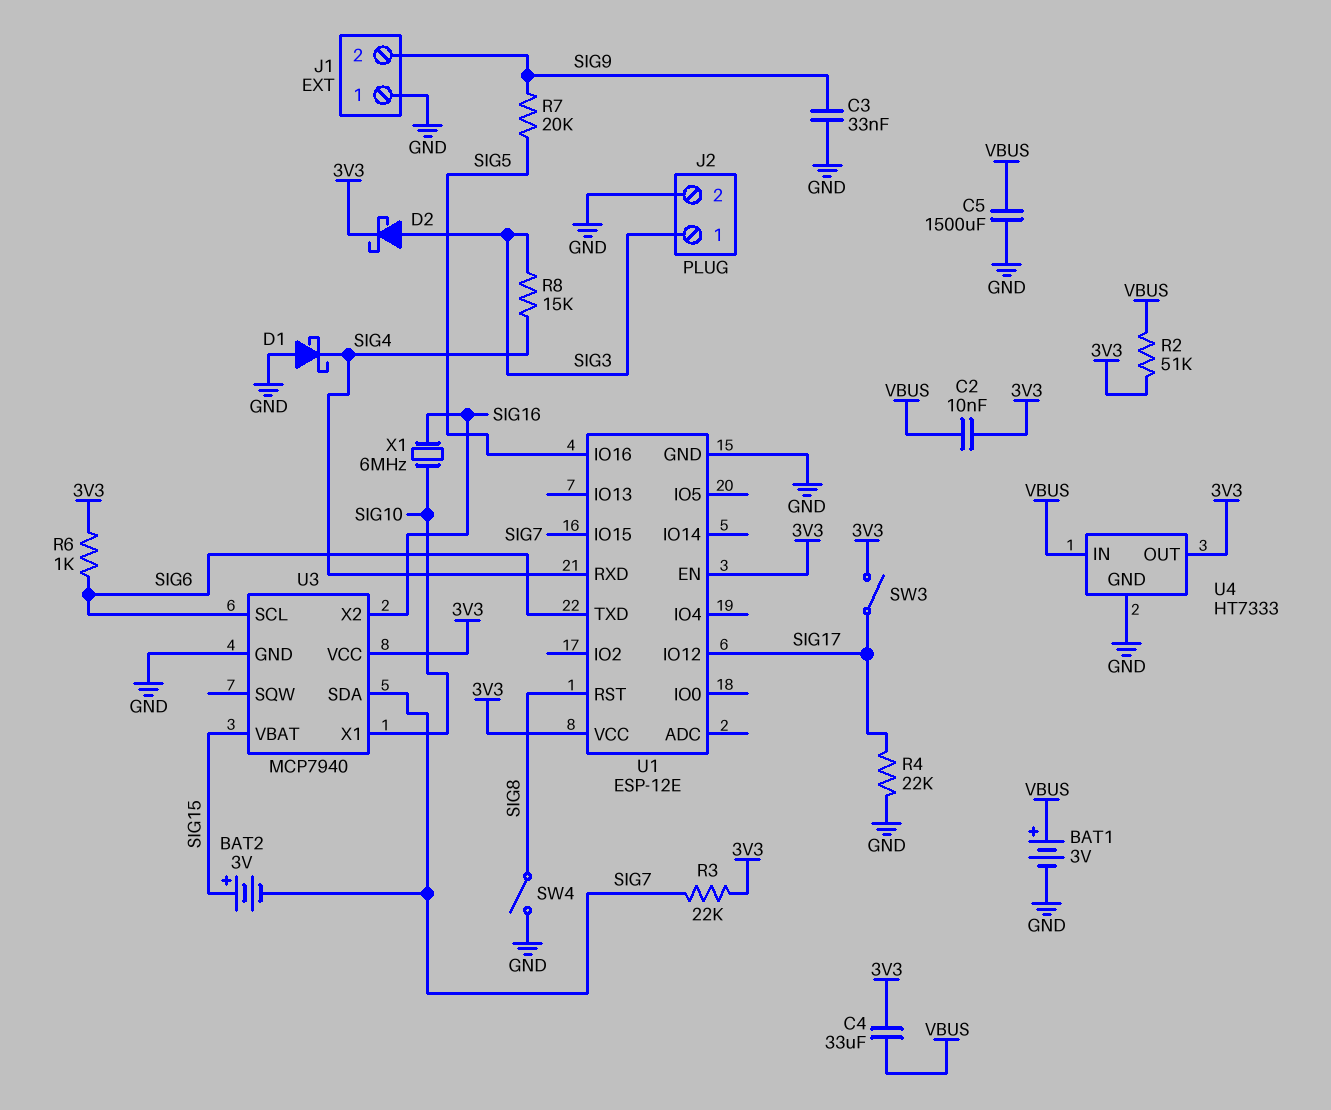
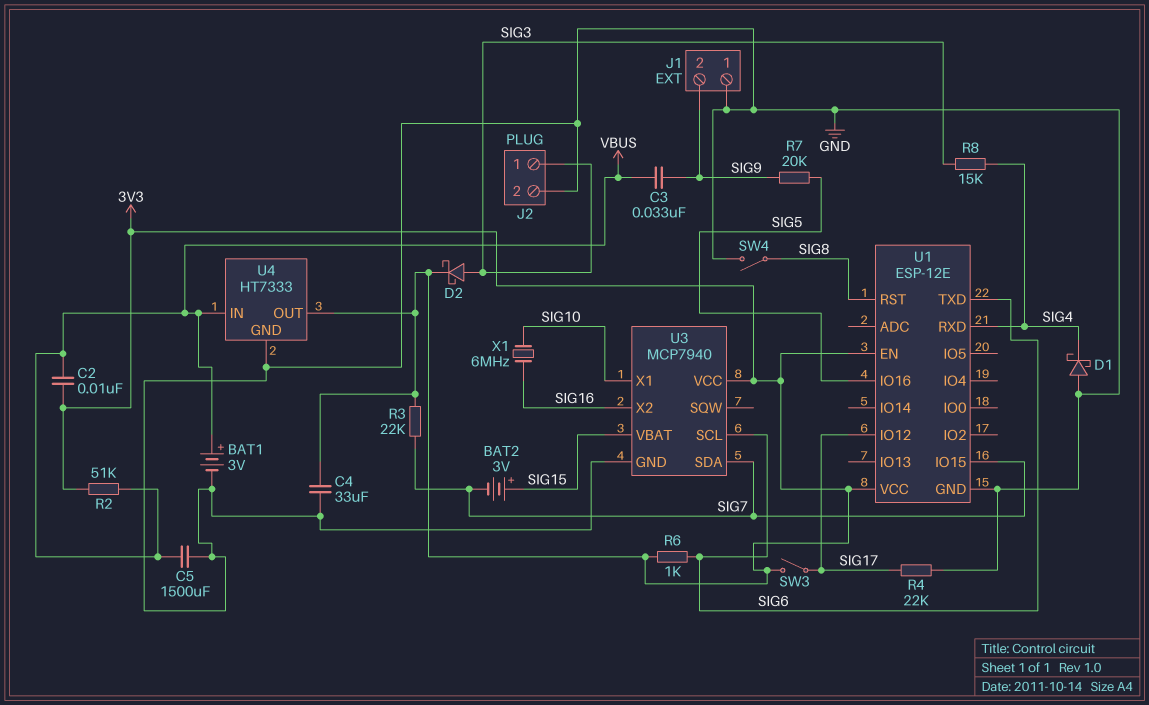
C3: 33nF (GND, SIG9) -> 33nF (SIG9, VBUS)
C4: 33uF (3V3, VBUS) -> 33uF (3V3, GND)

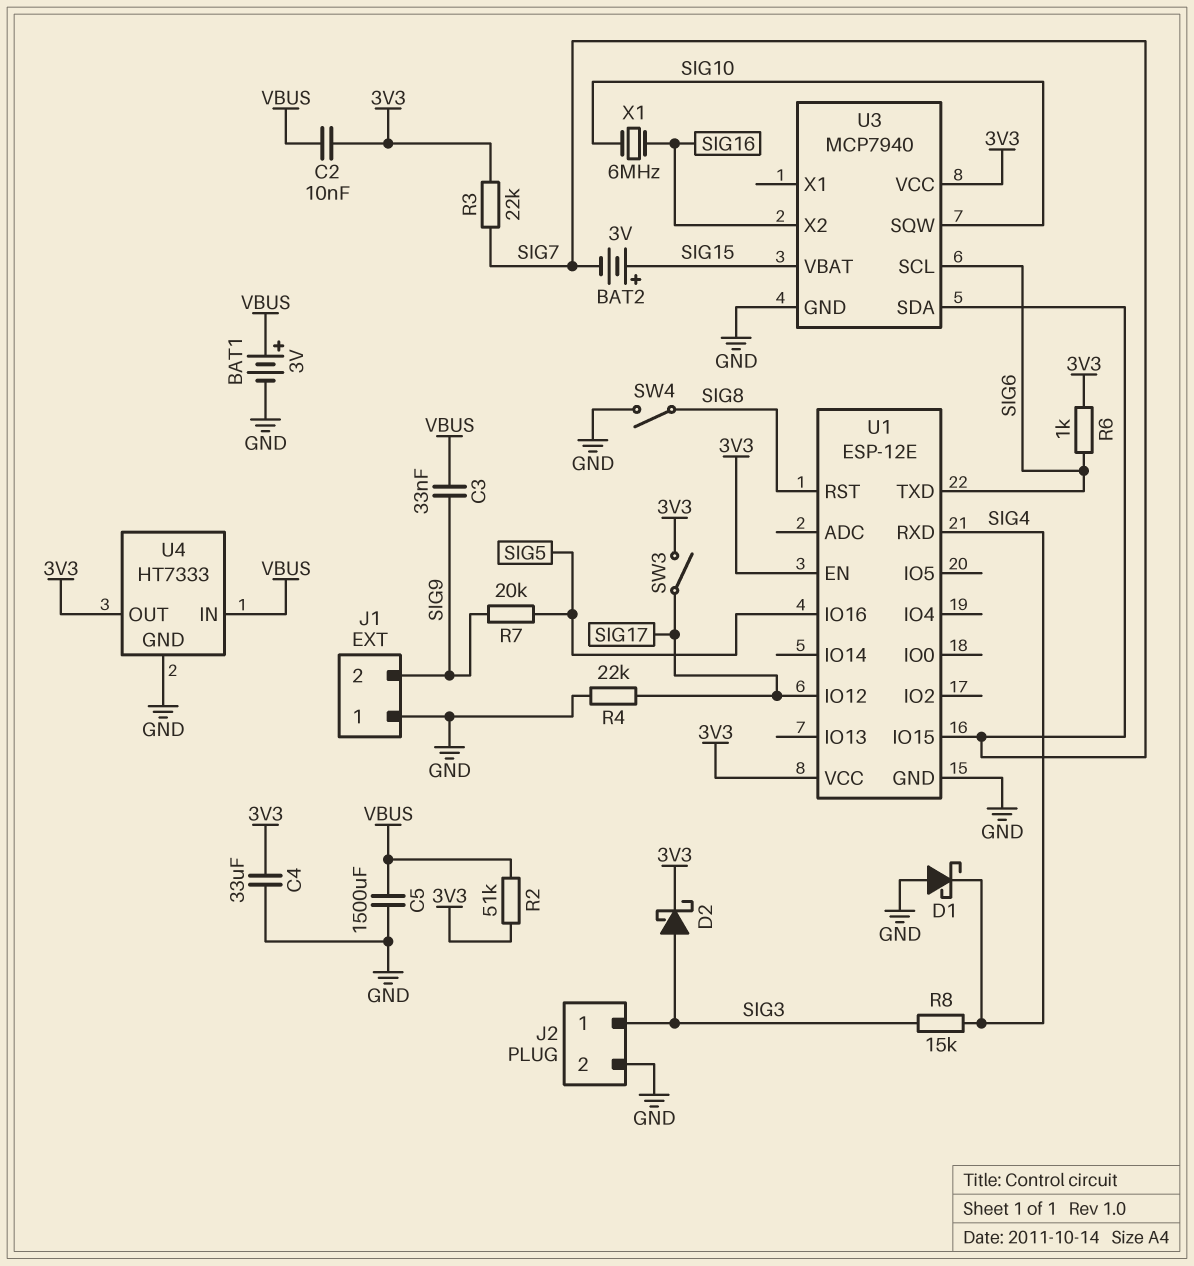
U3 pin SQW: none -> SIG10
U3 pin X1: SIG10 -> none

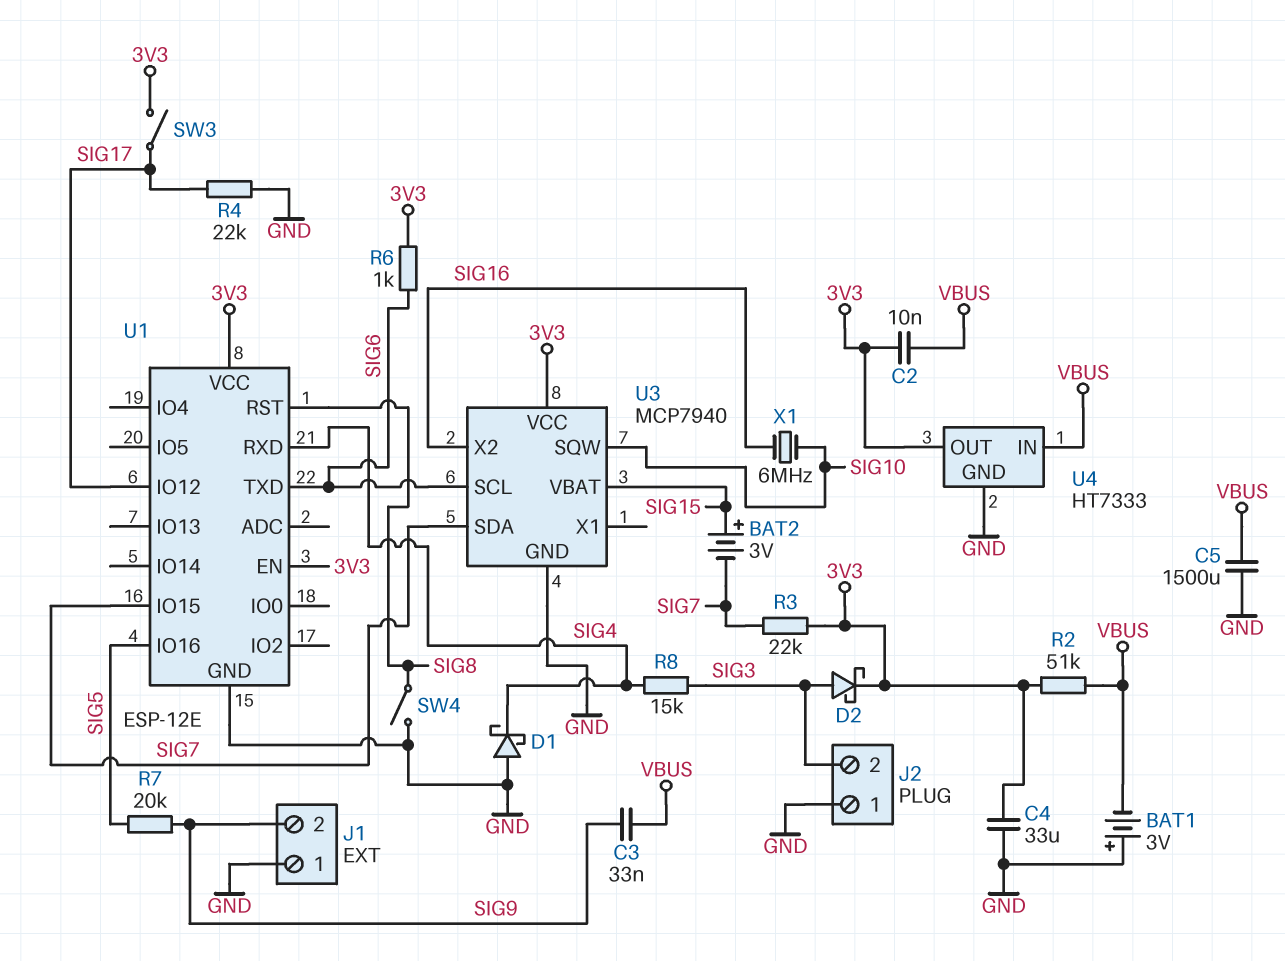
BAT1: 3V (plus VBUS, minus GND) -> 3V (plus GND, minus VBUS)
J2 pin 1: SIG3 -> GND
J2 pin 2: GND -> SIG3

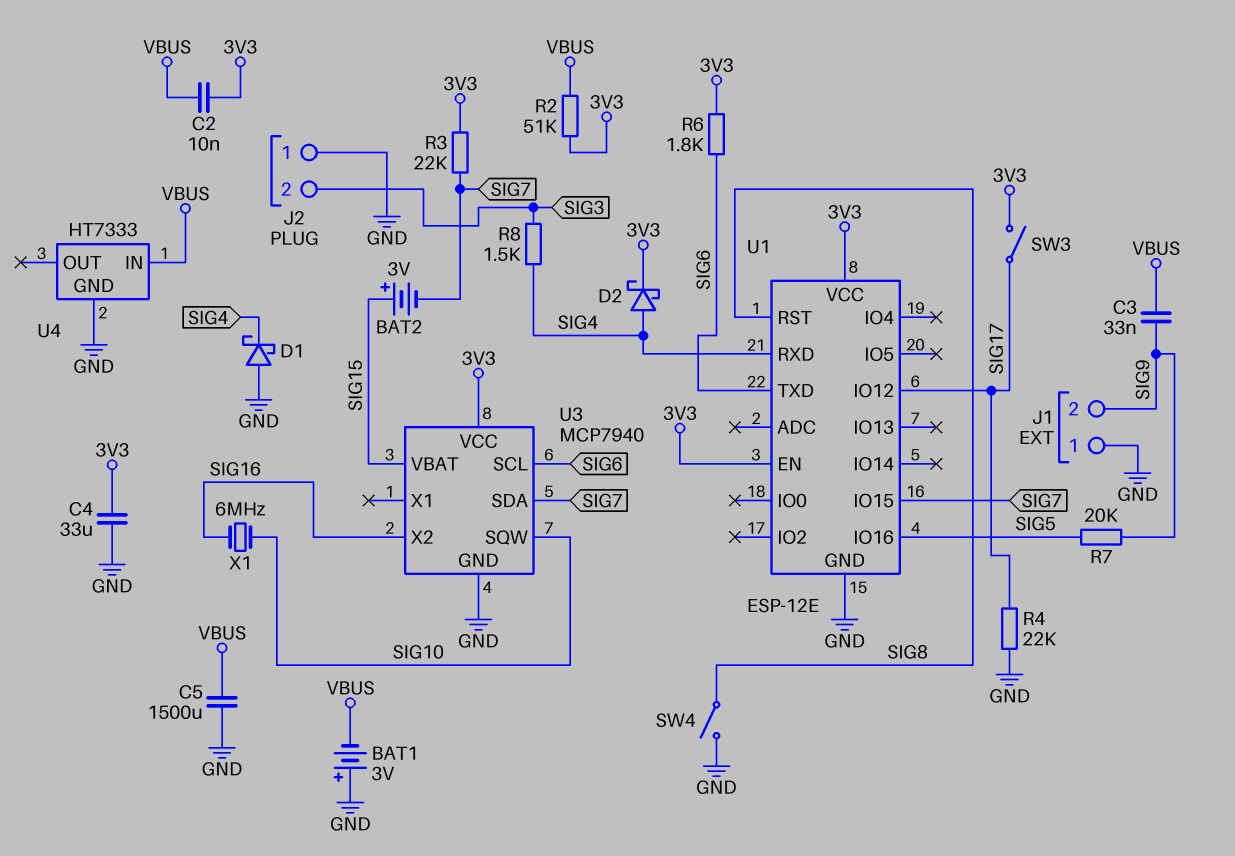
D2: schottky (A SIG3, K 3V3) -> schottky (A SIG4, K 3V3)
R6: 1k (3V3, SIG6) -> 1.8k (3V3, SIG6)
R8: 15k (SIG3, SIG4) -> 1.5k (SIG3, SIG4)
U4 pin OUT: 3V3 -> none

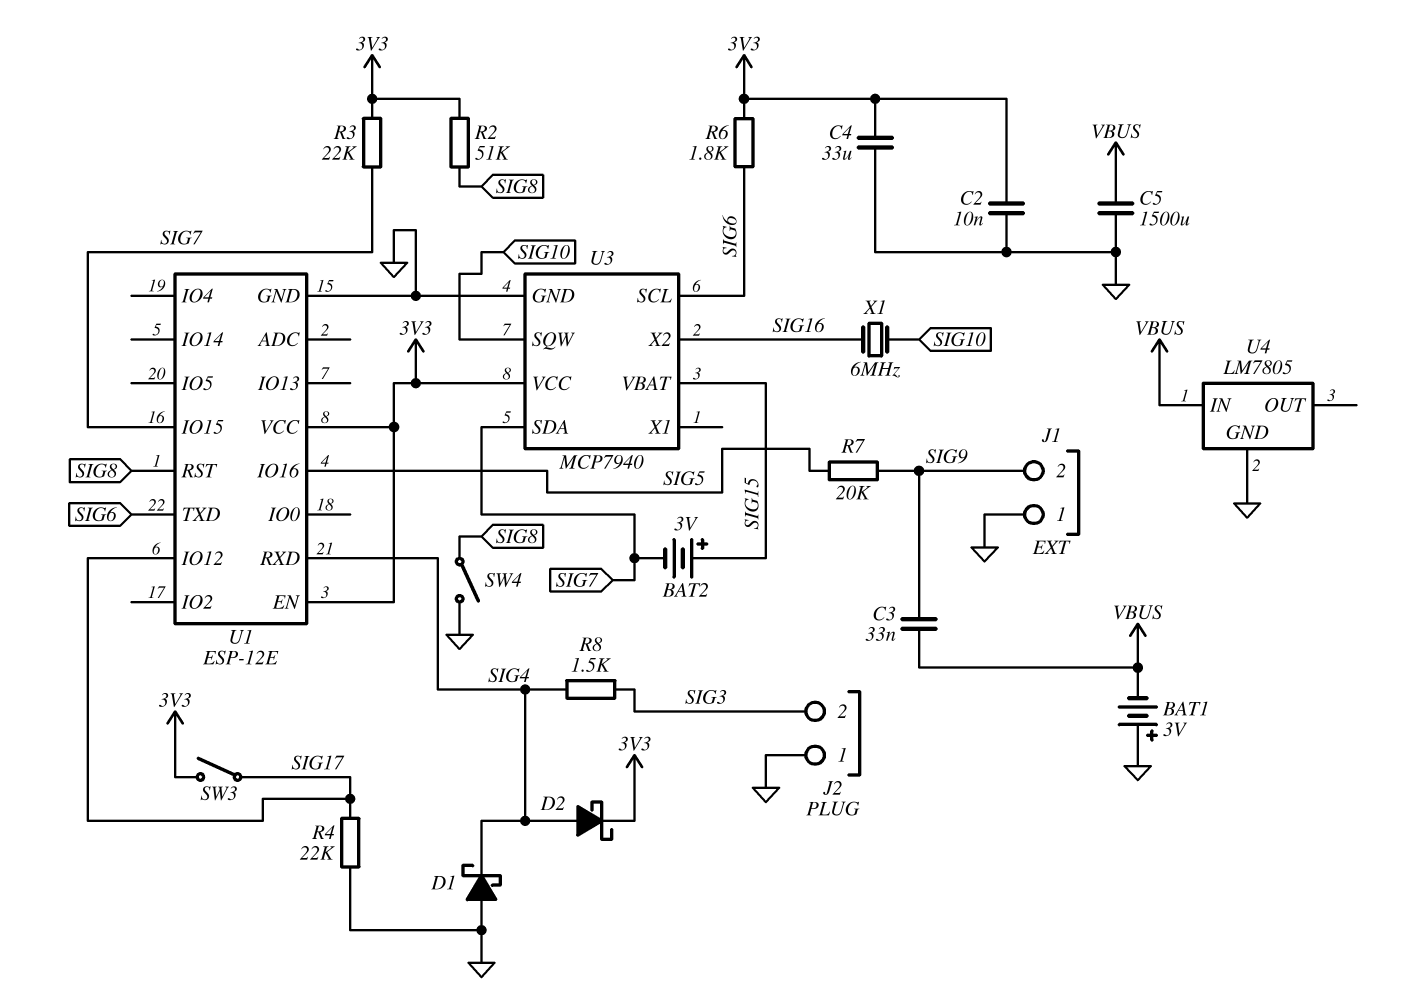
C2: 10nF (3V3, VBUS) -> 10nF (3V3, GND)
R2: 51k (3V3, VBUS) -> 51k (3V3, SIG8)
U4: HT7333 -> LM7805

